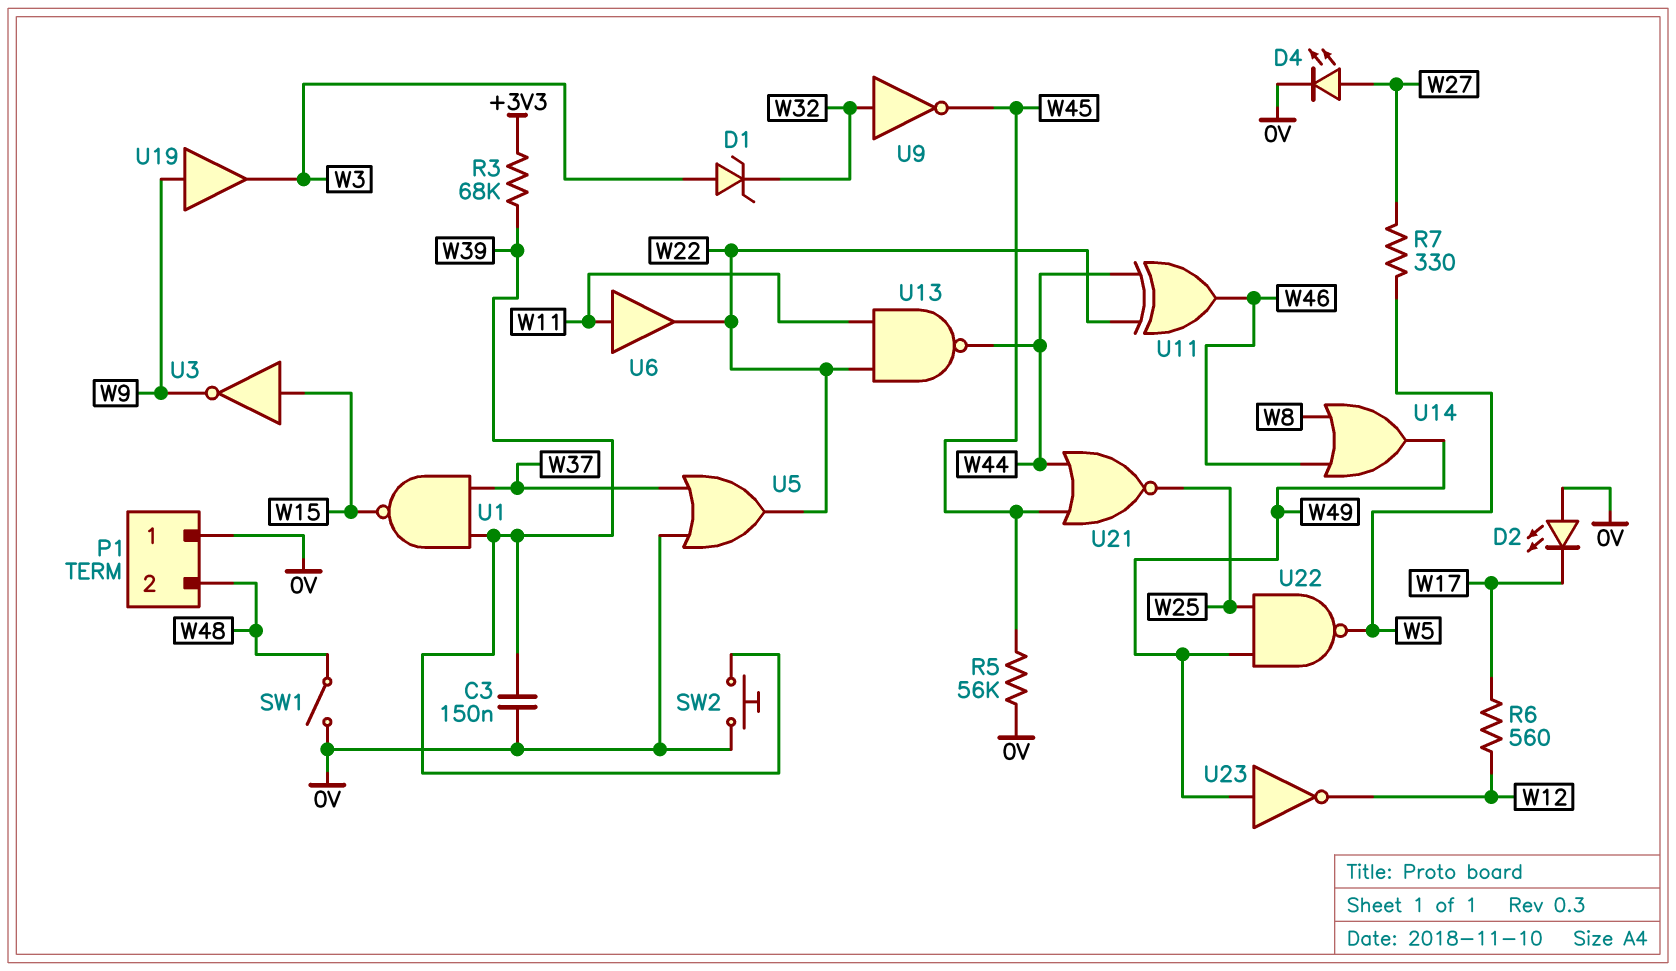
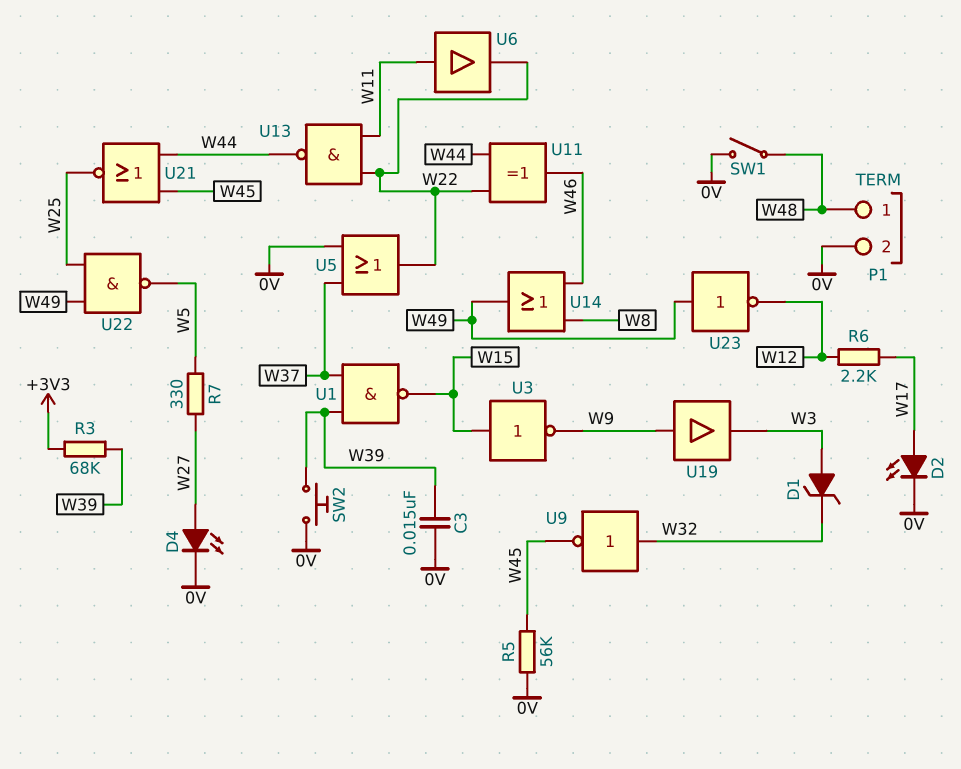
C3: 150nF (0V, W39) -> 15nF (0V, W39)
D2: LED (A 0V, K W17) -> LED (A W17, K 0V)
P1 pin 1: 0V -> W48
P1 pin 2: W48 -> 0V
R6: 560 (W12, W17) -> 2.2k (W12, W17)

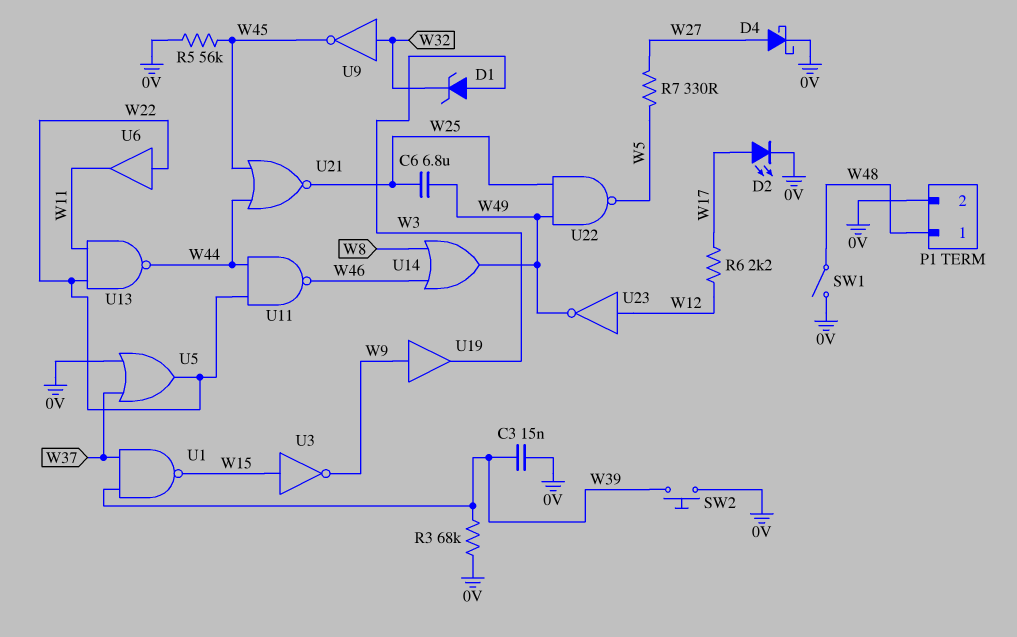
C6: none -> 6.8uF (W25, W49)
D4: LED (A W27, K 0V) -> schottky (A W27, K 0V)
R3: 68k (+3V3, W39) -> 68k (0V, W39)
U6: buffer (in W11, out W22) -> buffer (in W22, out W11)
U11: XOR (in W22, in W44, out W46) -> NAND (in W22, in W44, out W46)
U23: NOT (in W49, out W12) -> NOT (in W12, out W49)

